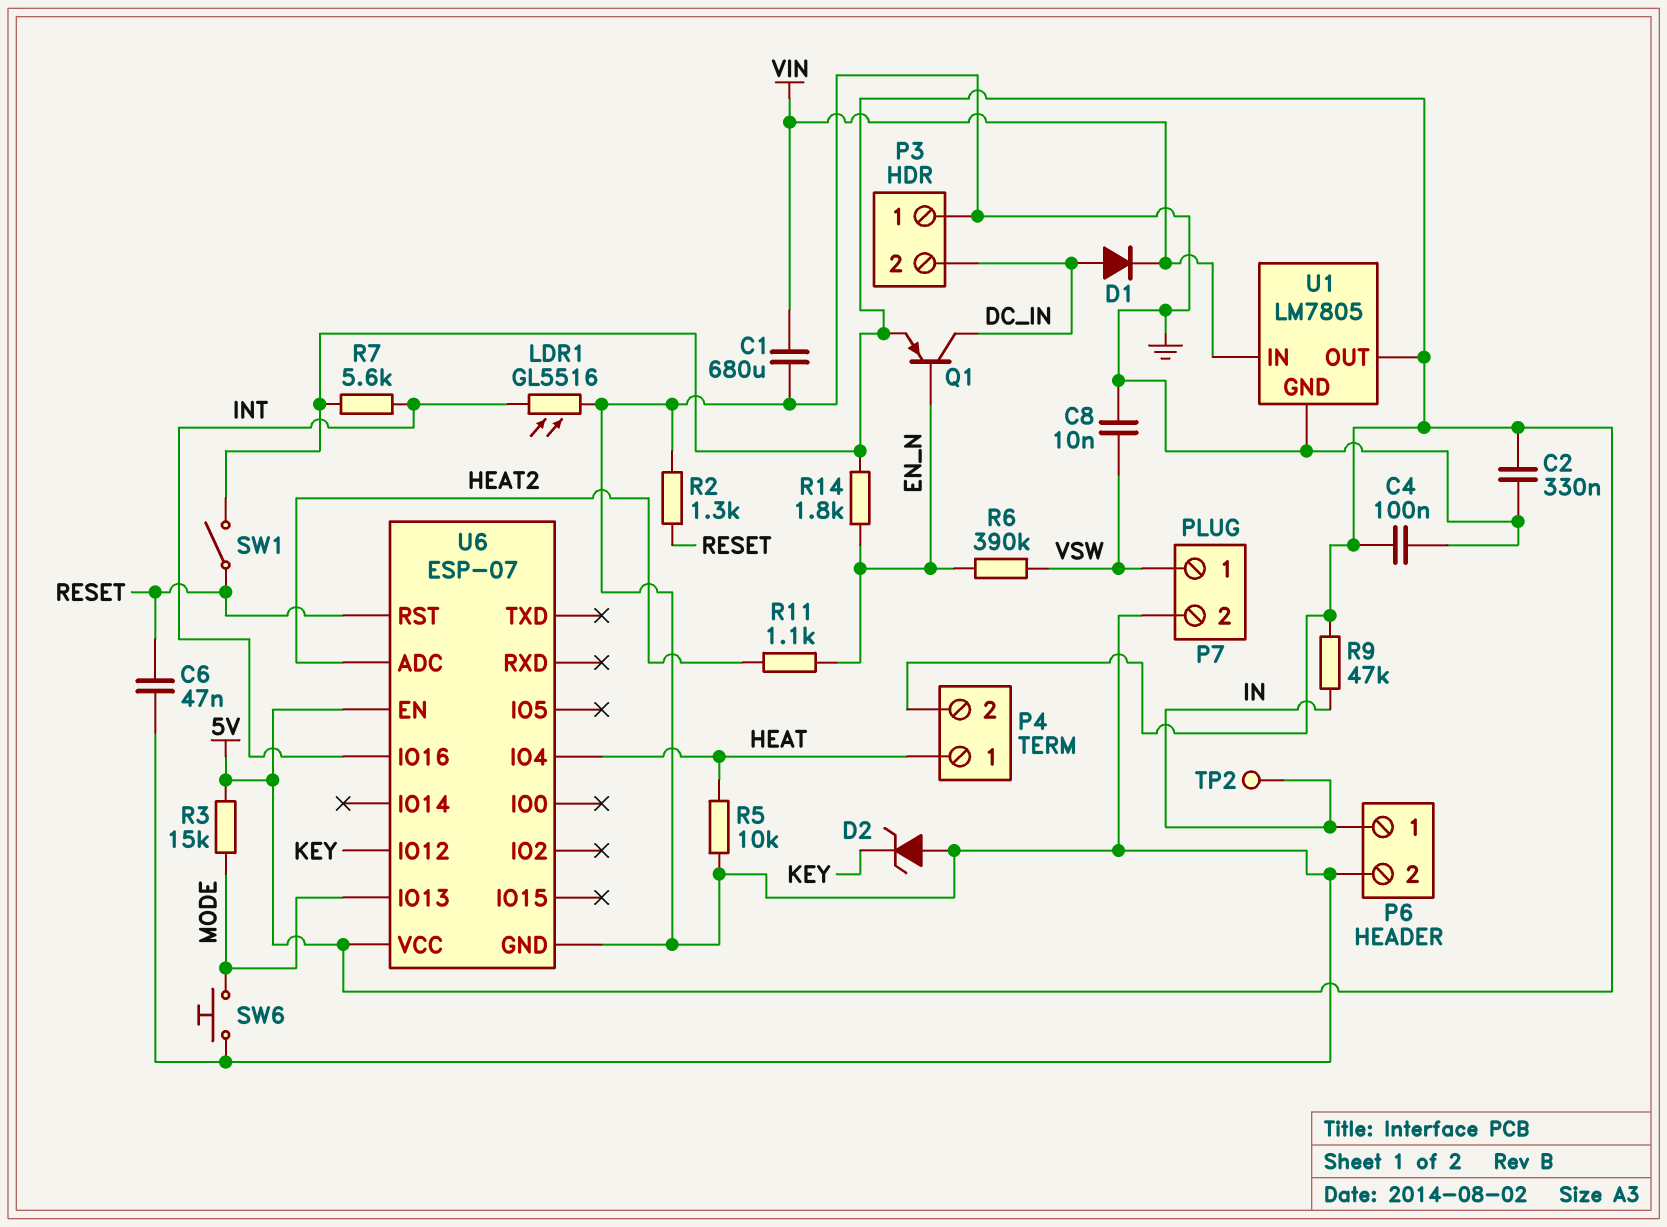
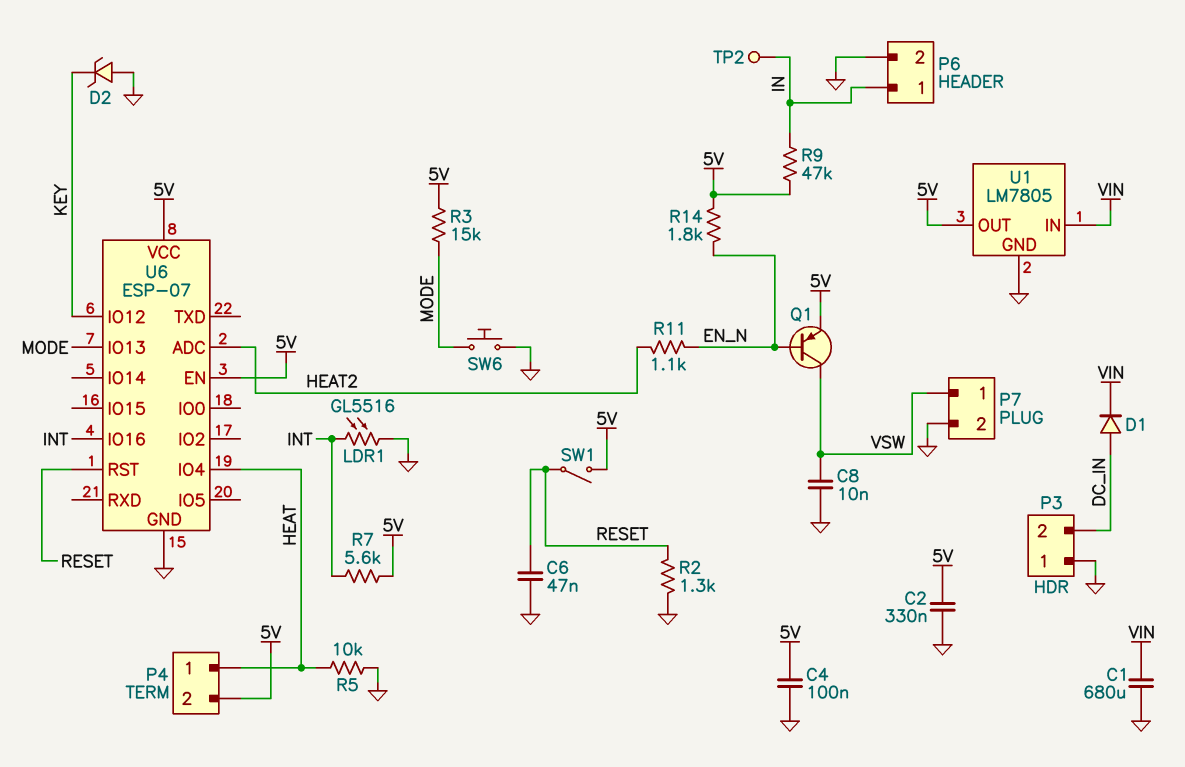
Q1: PNP (B EN_N, C DC_IN, E 5V) -> PNP (B EN_N, C VSW, E 5V)
R6: 390k (EN_N, VSW) -> none

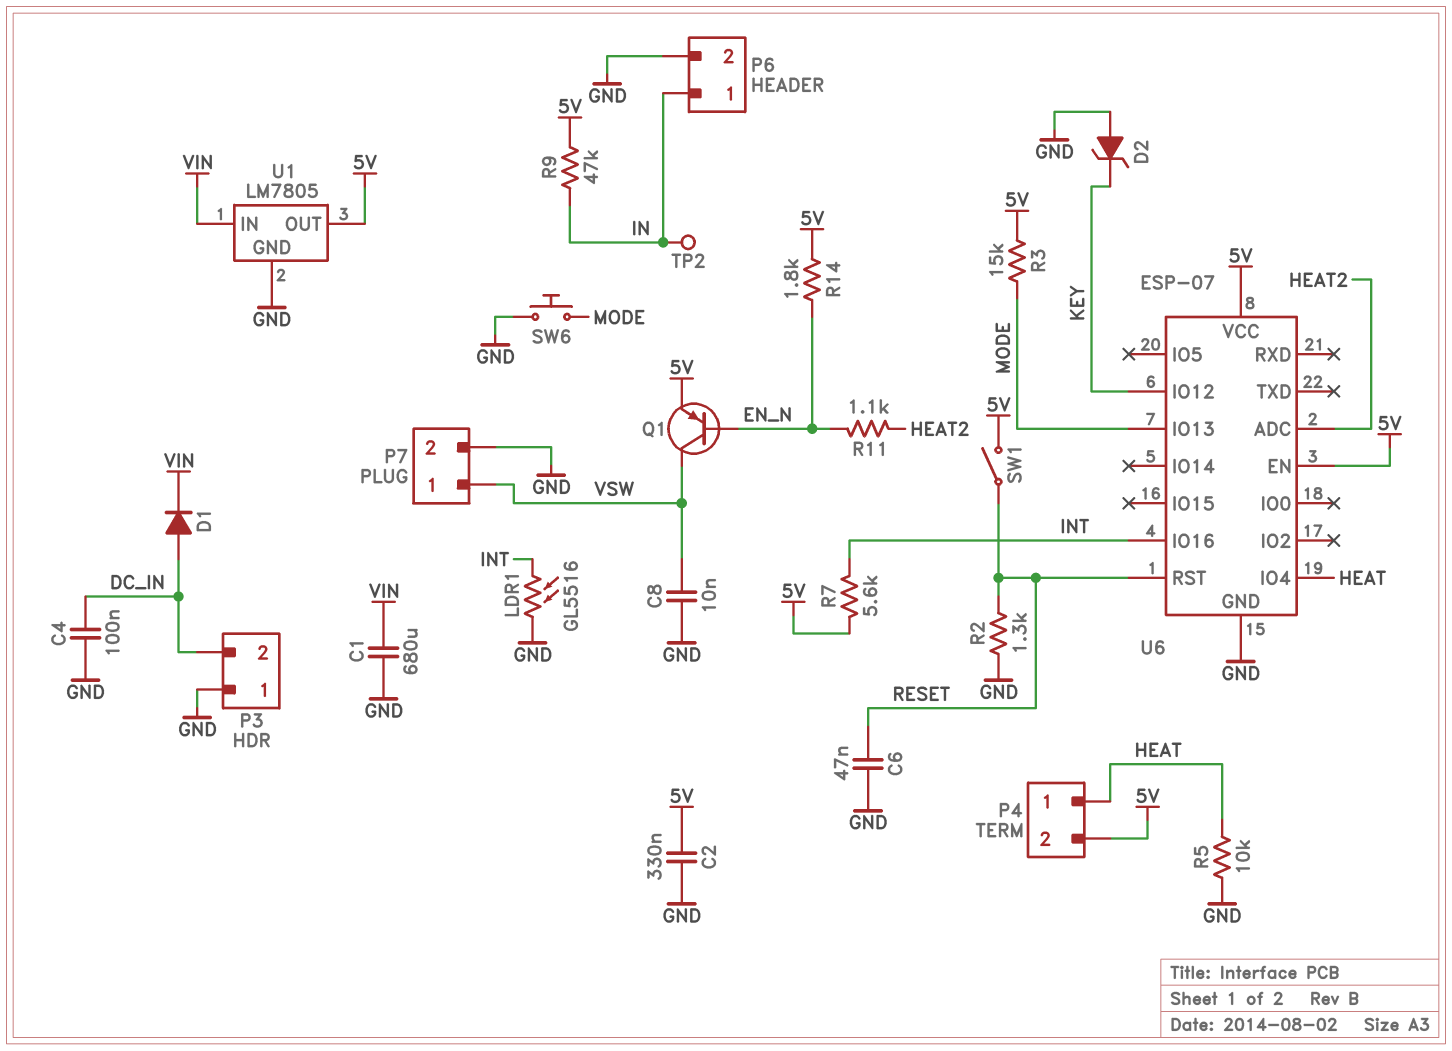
C4: 100nF (5V, GND) -> 100nF (DC_IN, GND)

